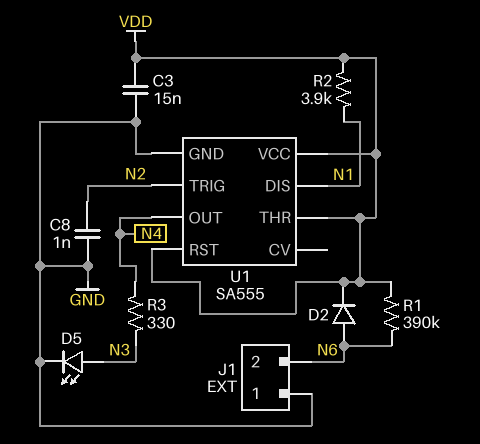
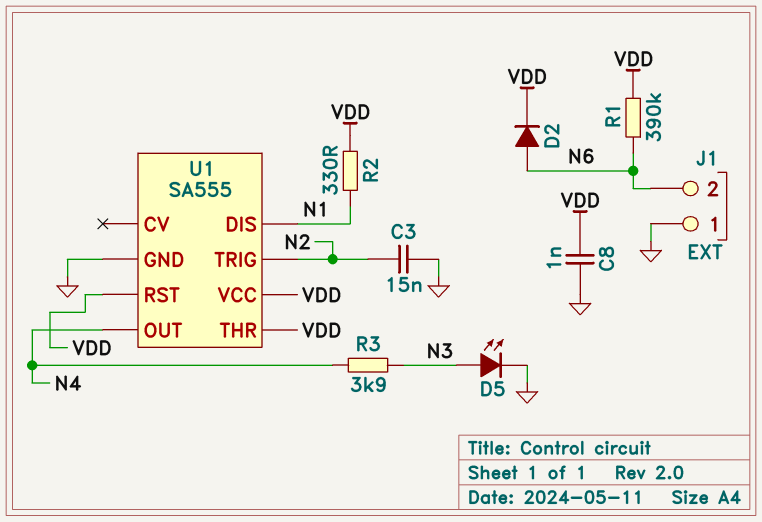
C3: 15nF (GND, VDD) -> 15nF (GND, N2)
C8: 1nF (GND, N2) -> 1nF (GND, VDD)
R2: 3.9k (N1, VDD) -> 330 (N1, VDD)
R3: 330 (N3, N4) -> 3.9k (N3, N4)

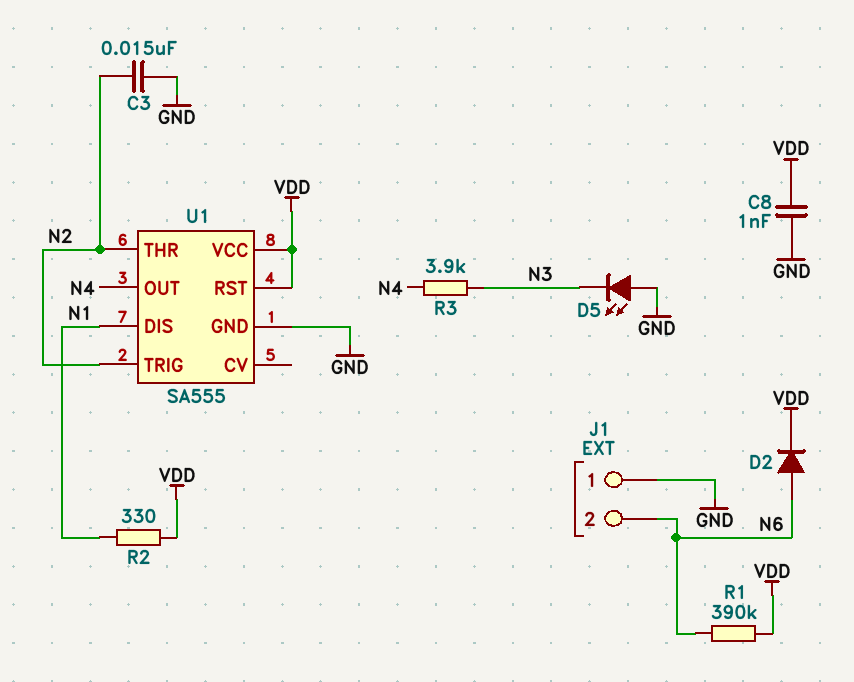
D5: LED (A N3, K GND) -> LED (A GND, K N3)
U1 pin THR: VDD -> N2

